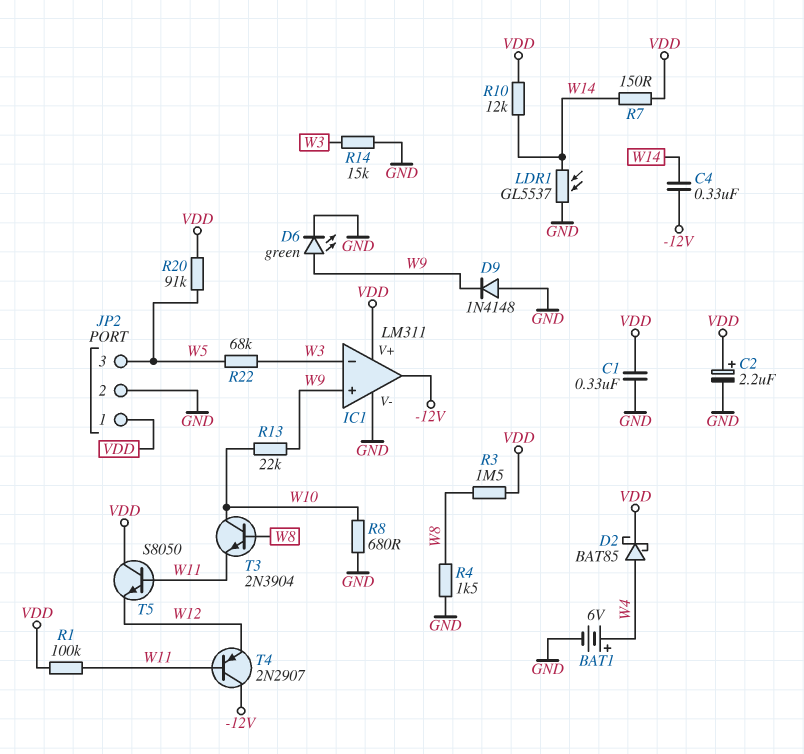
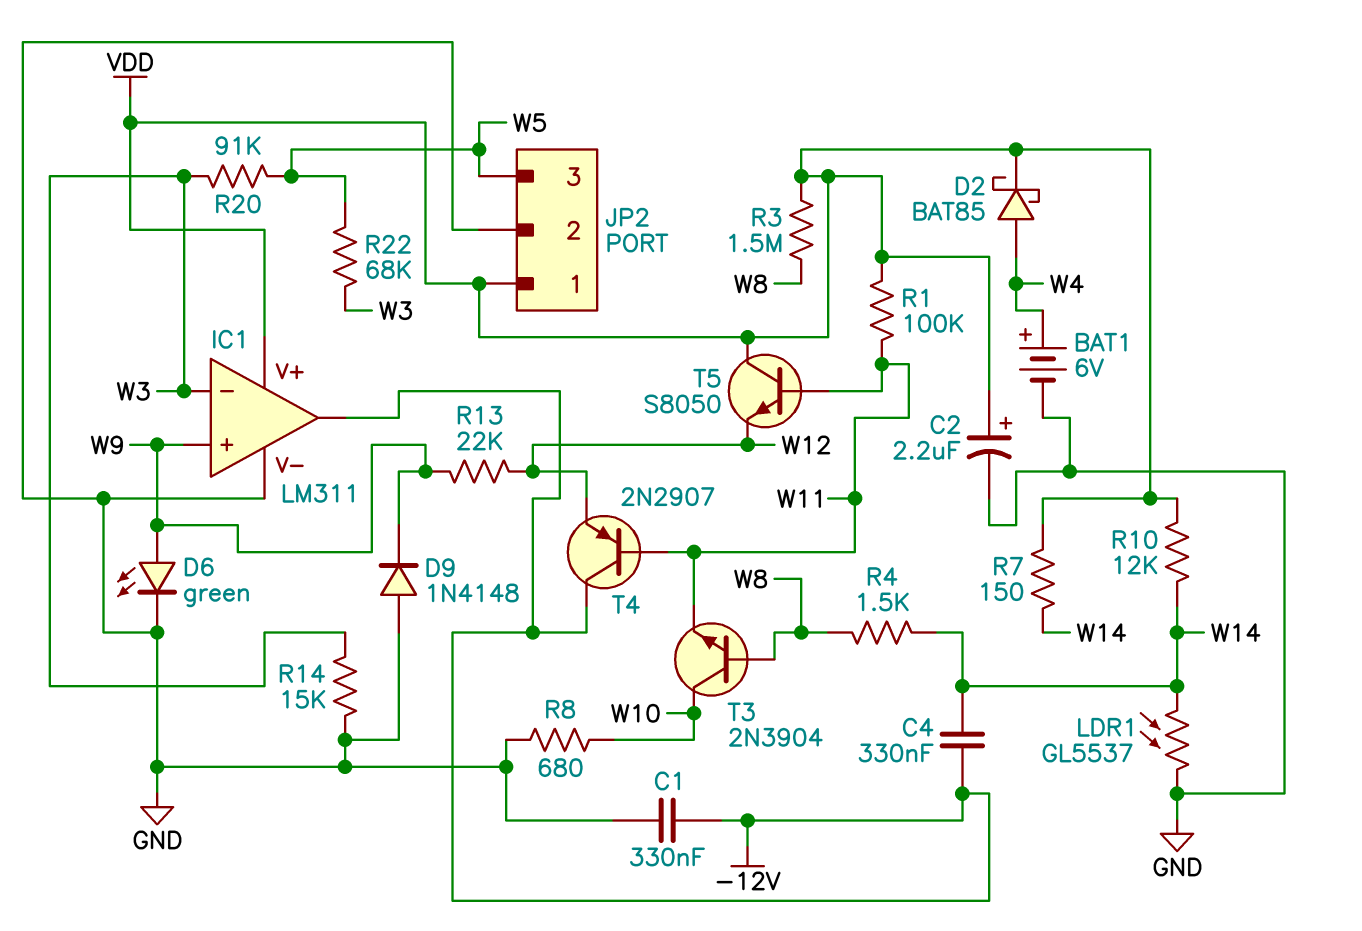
C1: 330nF (GND, VDD) -> 330nF (-12V, GND)
R4: 1.5k (GND, W8) -> 1.5k (W8, W14)
R13: 22k (W9, W10) -> 22k (W9, W12)
R20: 91k (VDD, W5) -> 91k (W3, W5)

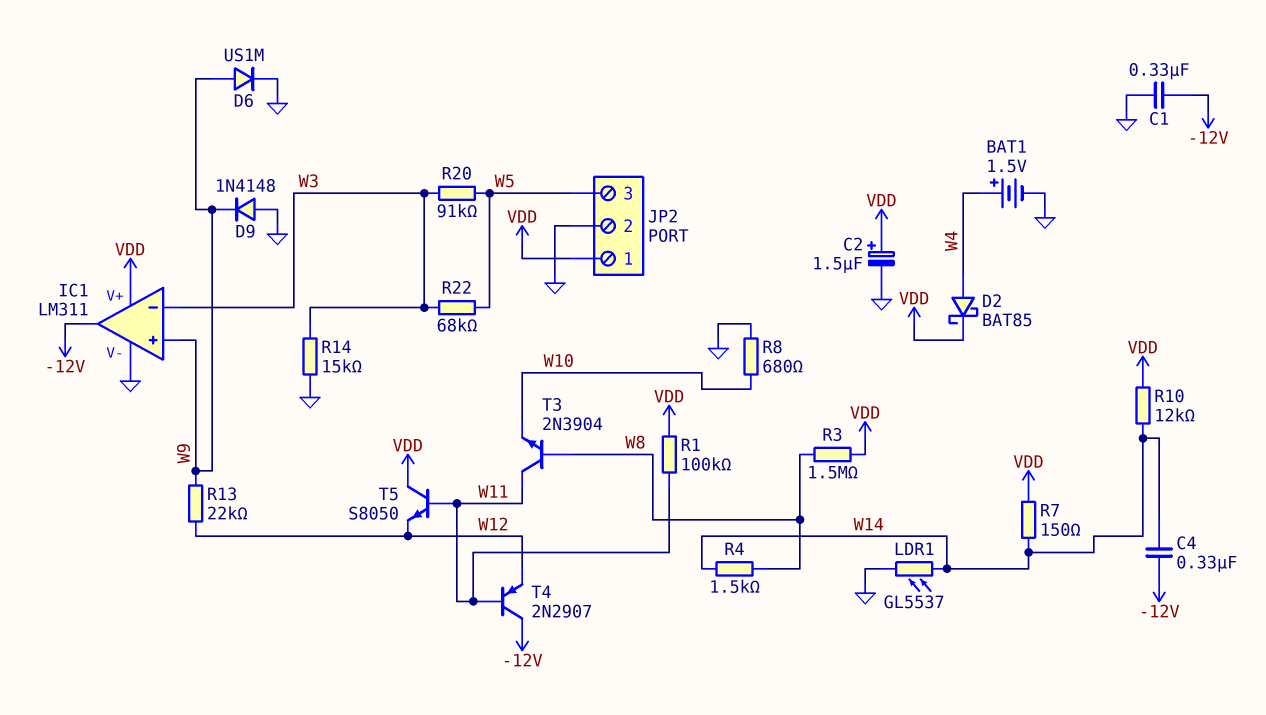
BAT1: 6V (plus W4, minus GND) -> 1.5V (plus W4, minus GND)
C2: 2.2uF (plus VDD, minus GND) -> 1.5uF (plus VDD, minus GND)
D6: LED green (A W9, K GND) -> diode US1M (A W9, K GND)
T3: NPN 2N3904 (B W8, C W10, E W11) -> NPN 2N3904 (B W8, C W11, E W10)

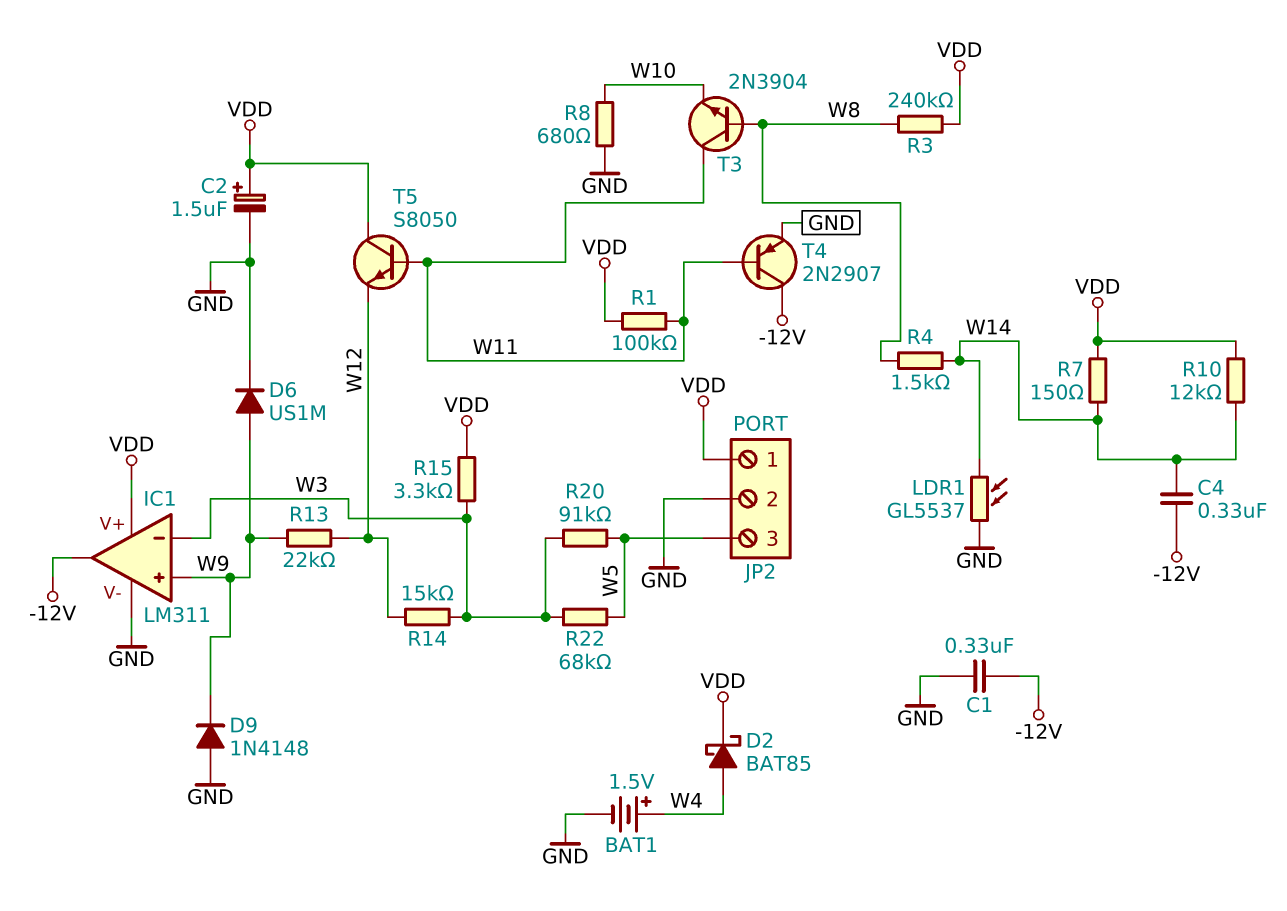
R3: 1.5M (VDD, W8) -> 240k (VDD, W8)
R14: 15k (GND, W3) -> 15k (W3, W12)
R15: none -> 3.3k (VDD, W3)
T4: PNP 2N2907 (B W11, C -12V, E W12) -> PNP 2N2907 (B W11, C -12V, E GND)

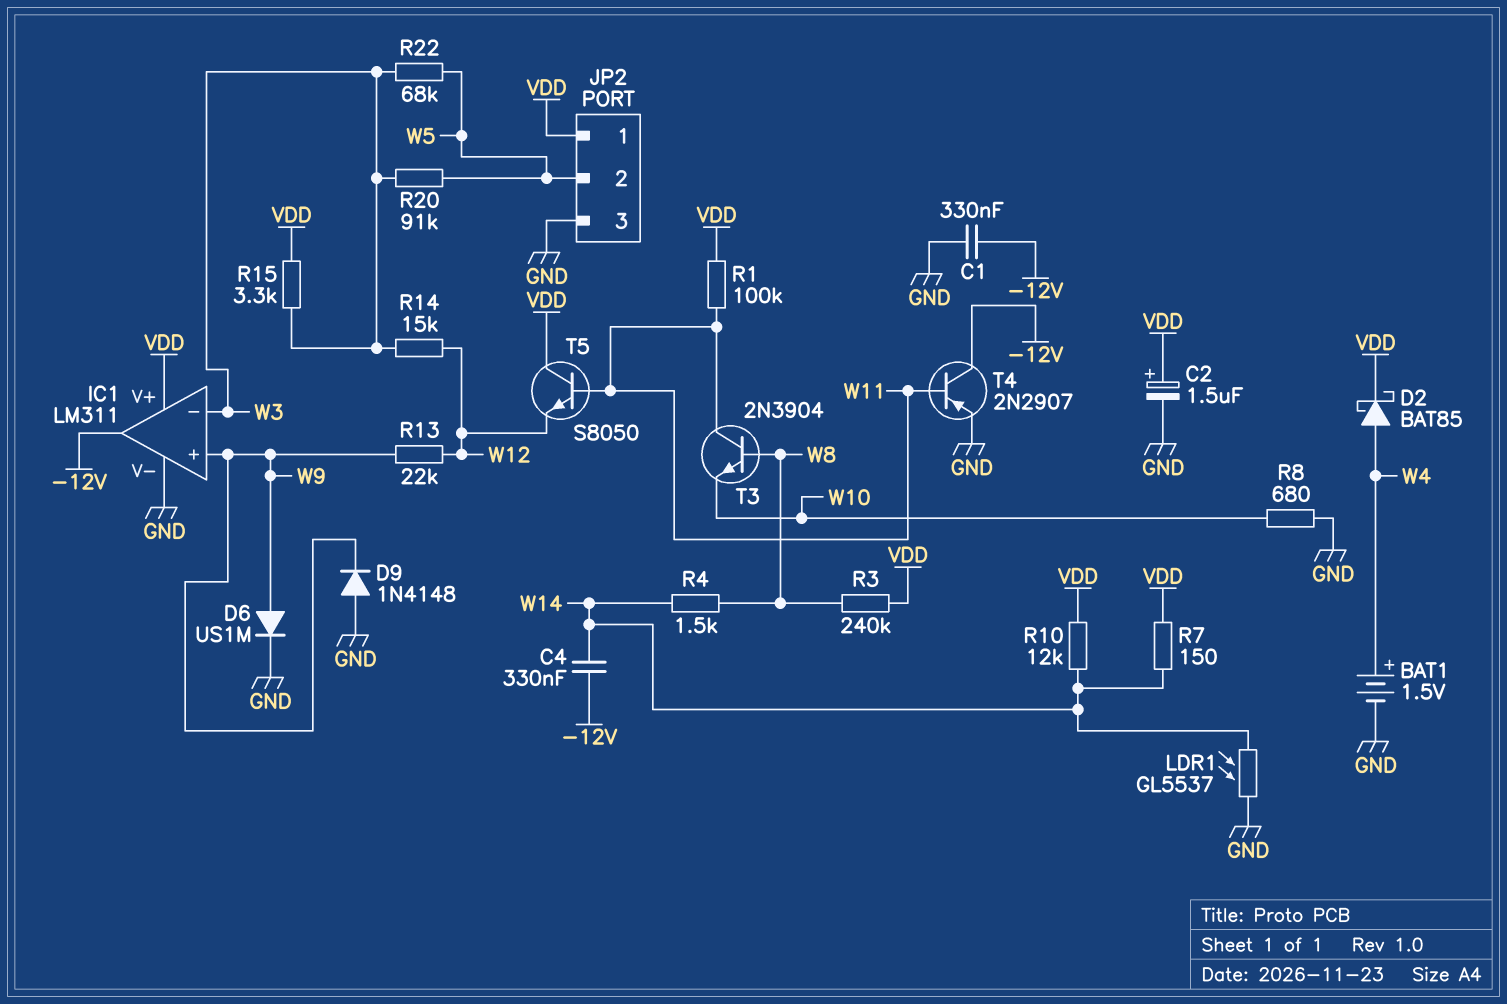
JP2 pin 2: GND -> W5
JP2 pin 3: W5 -> GND

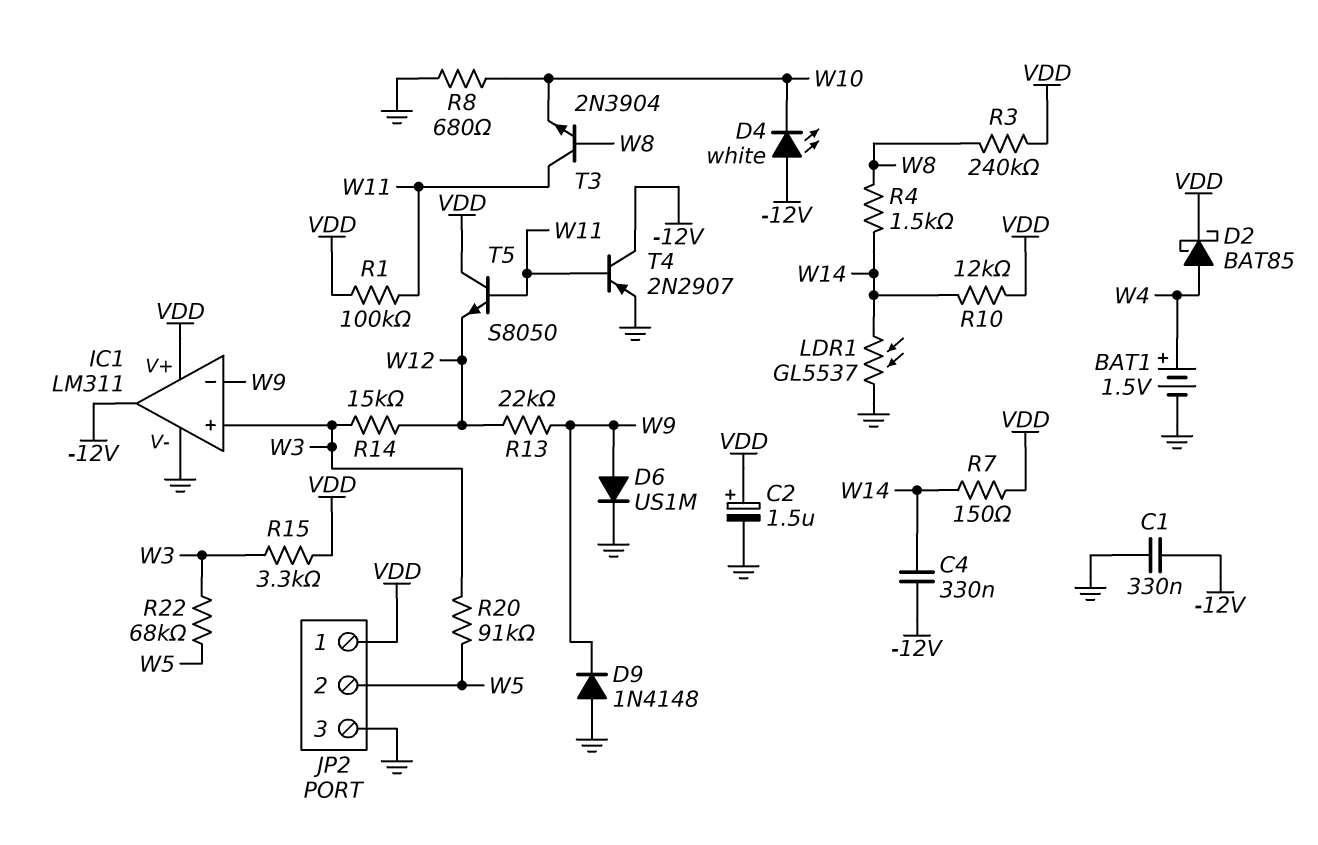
D4: none -> LED white (A -12V, K W10)
IC1 pin in+: W9 -> W3
IC1 pin in-: W3 -> W9

